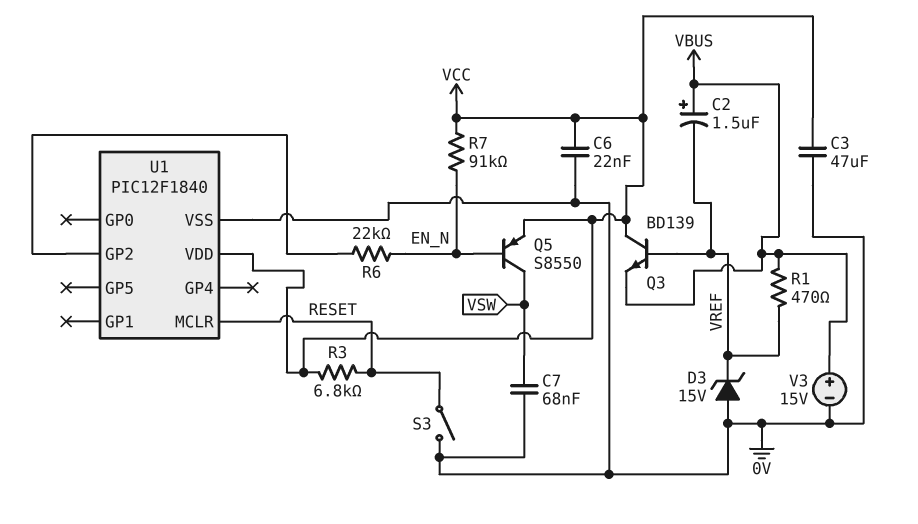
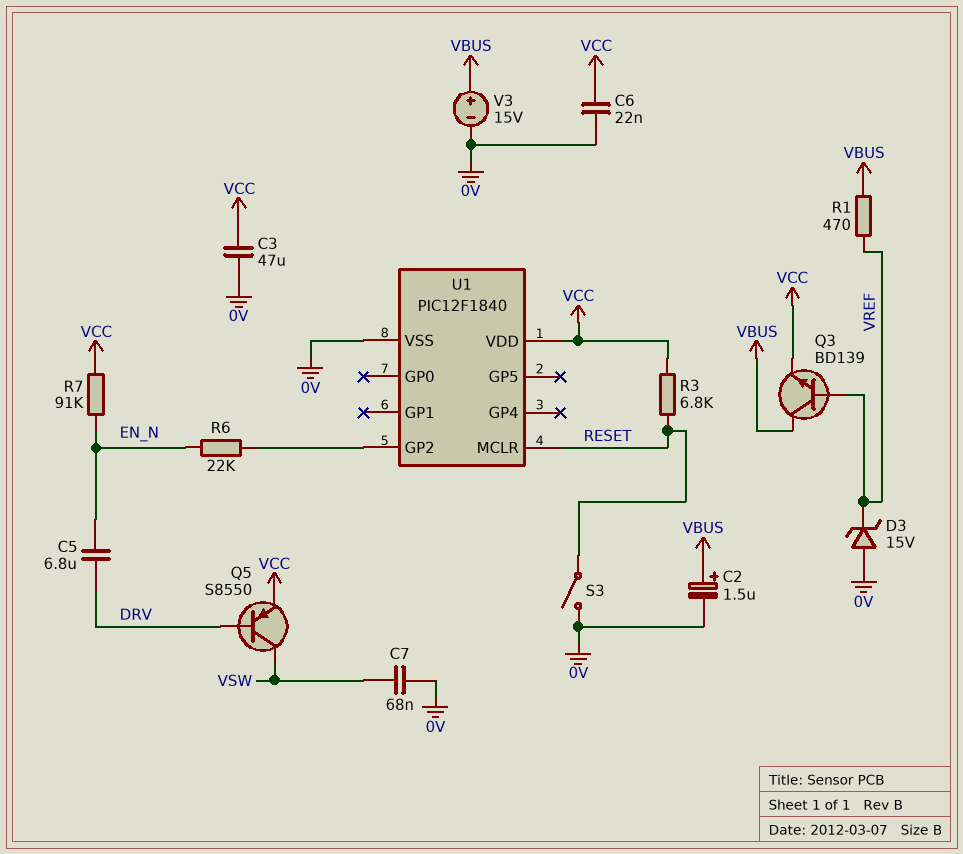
C2: 1.5uF (plus VBUS, minus VREF) -> 1.5uF (plus VBUS, minus 0V)
C5: none -> 6.8uF (DRV, EN_N)
Q3: NPN BD139 (B VREF, C VCC, E VBUS) -> NPN BD139 (B VREF, C VBUS, E VCC)
Q5: PNP S8550 (B EN_N, C VSW, E VCC) -> PNP S8550 (B DRV, C VSW, E VCC)

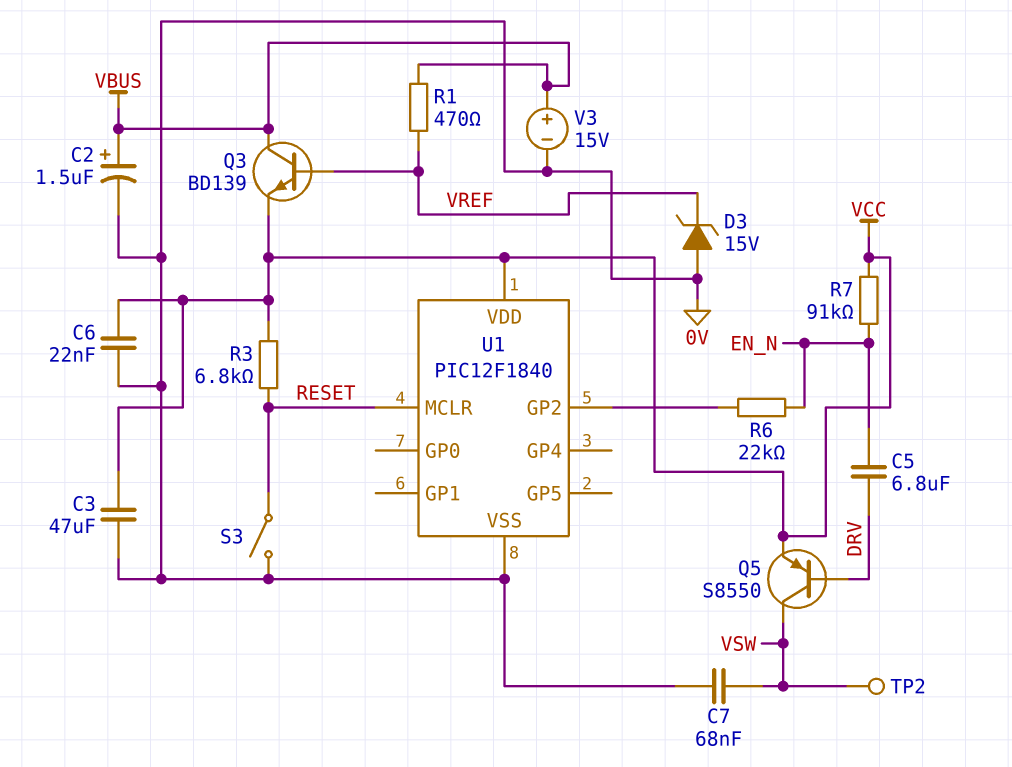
TP2: none -> test point (VSW)

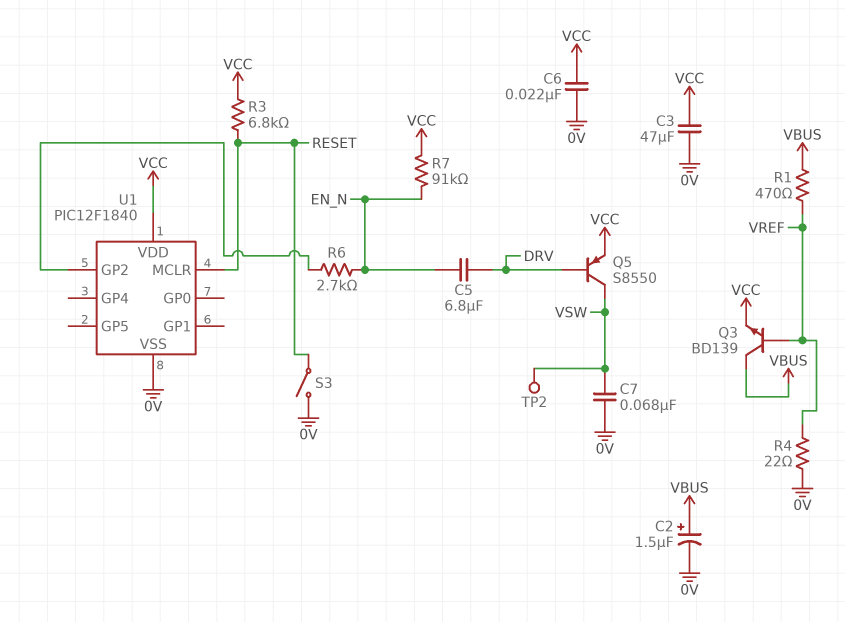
D3: zener 15V (A 0V, K VREF) -> none
R4: none -> 22 (0V, VREF)
R6: 22k (EN_N, U1/GP2) -> 2.7k (EN_N, U1/GP2)
V3: 15V (plus VBUS, minus 0V) -> none

